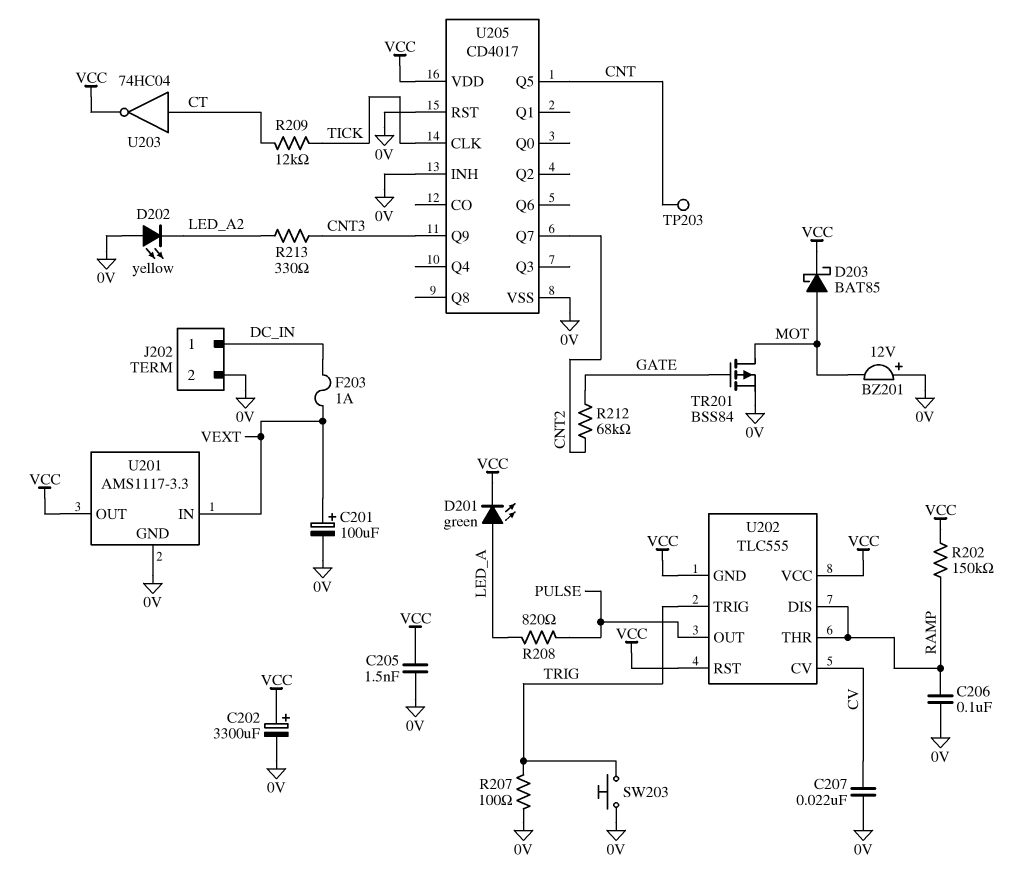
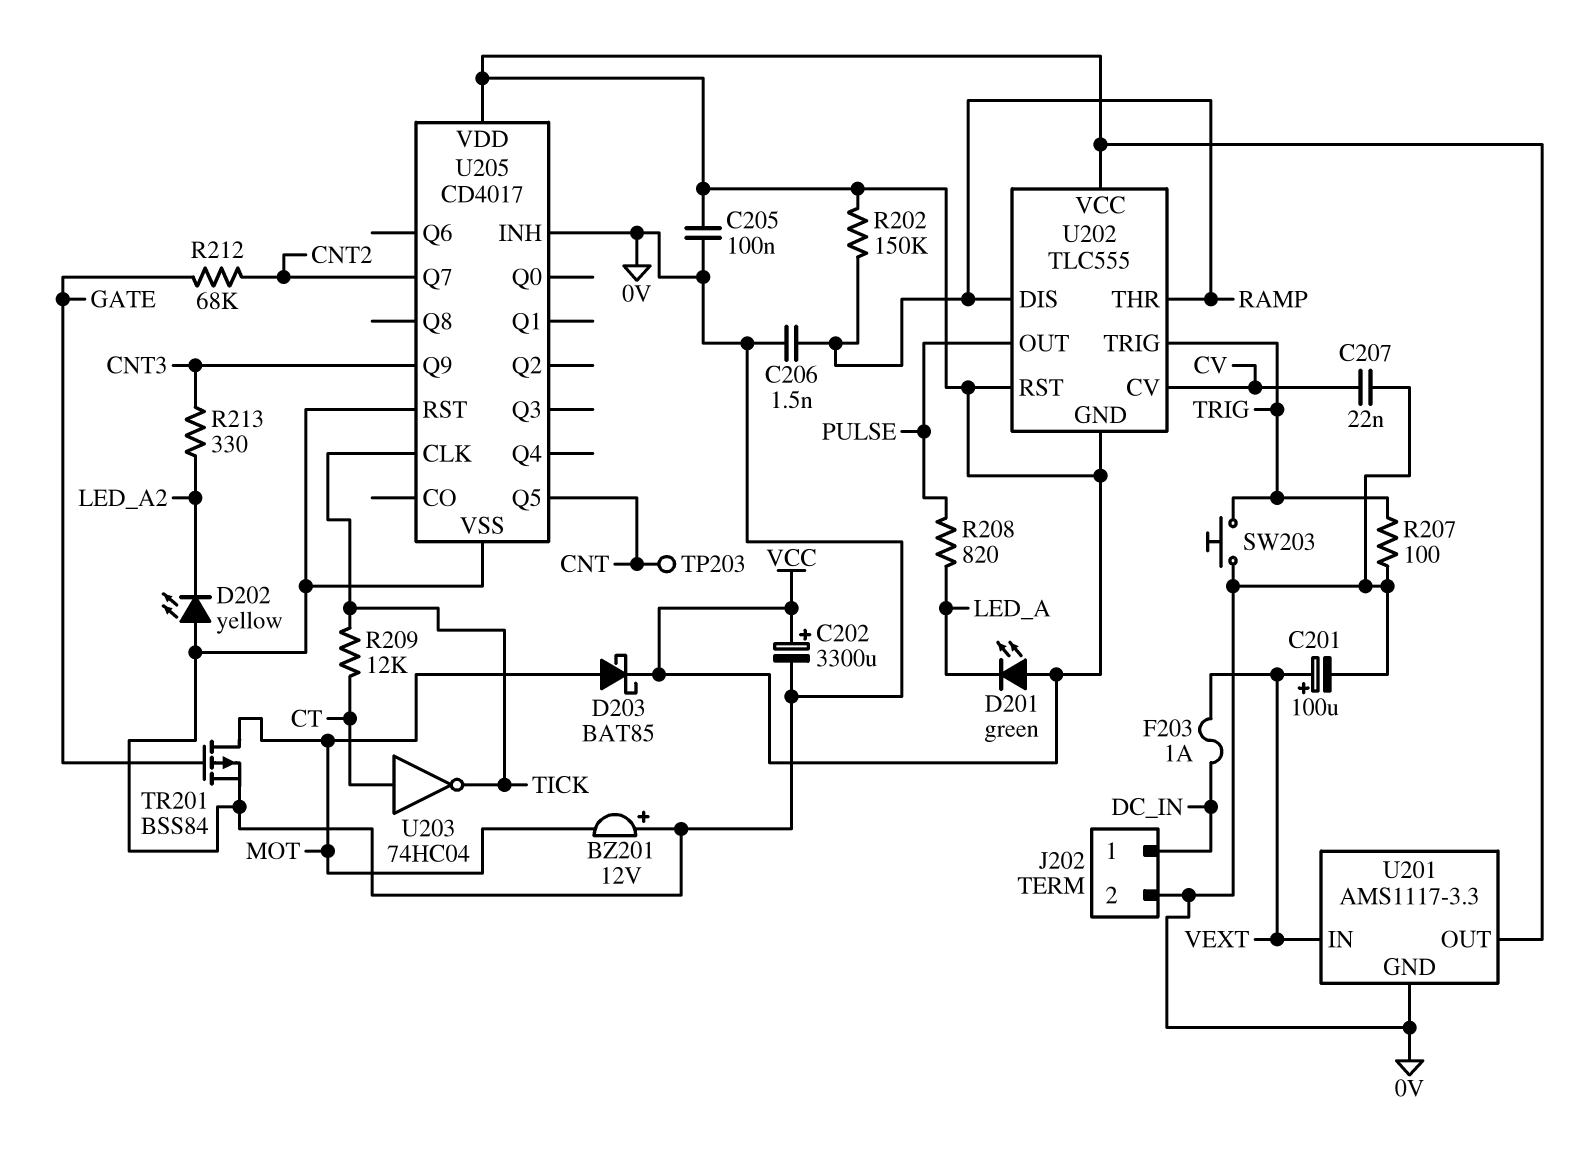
C205: 1.5nF (0V, VCC) -> 100nF (0V, VCC)
C206: 100nF (0V, RAMP) -> 1.5nF (0V, RAMP)
D201: LED green (A LED_A, K VCC) -> LED green (A VCC, K LED_A)
U203: NOT 74HC04 (in CT, out VCC) -> NOT 74HC04 (in CT, out TICK)

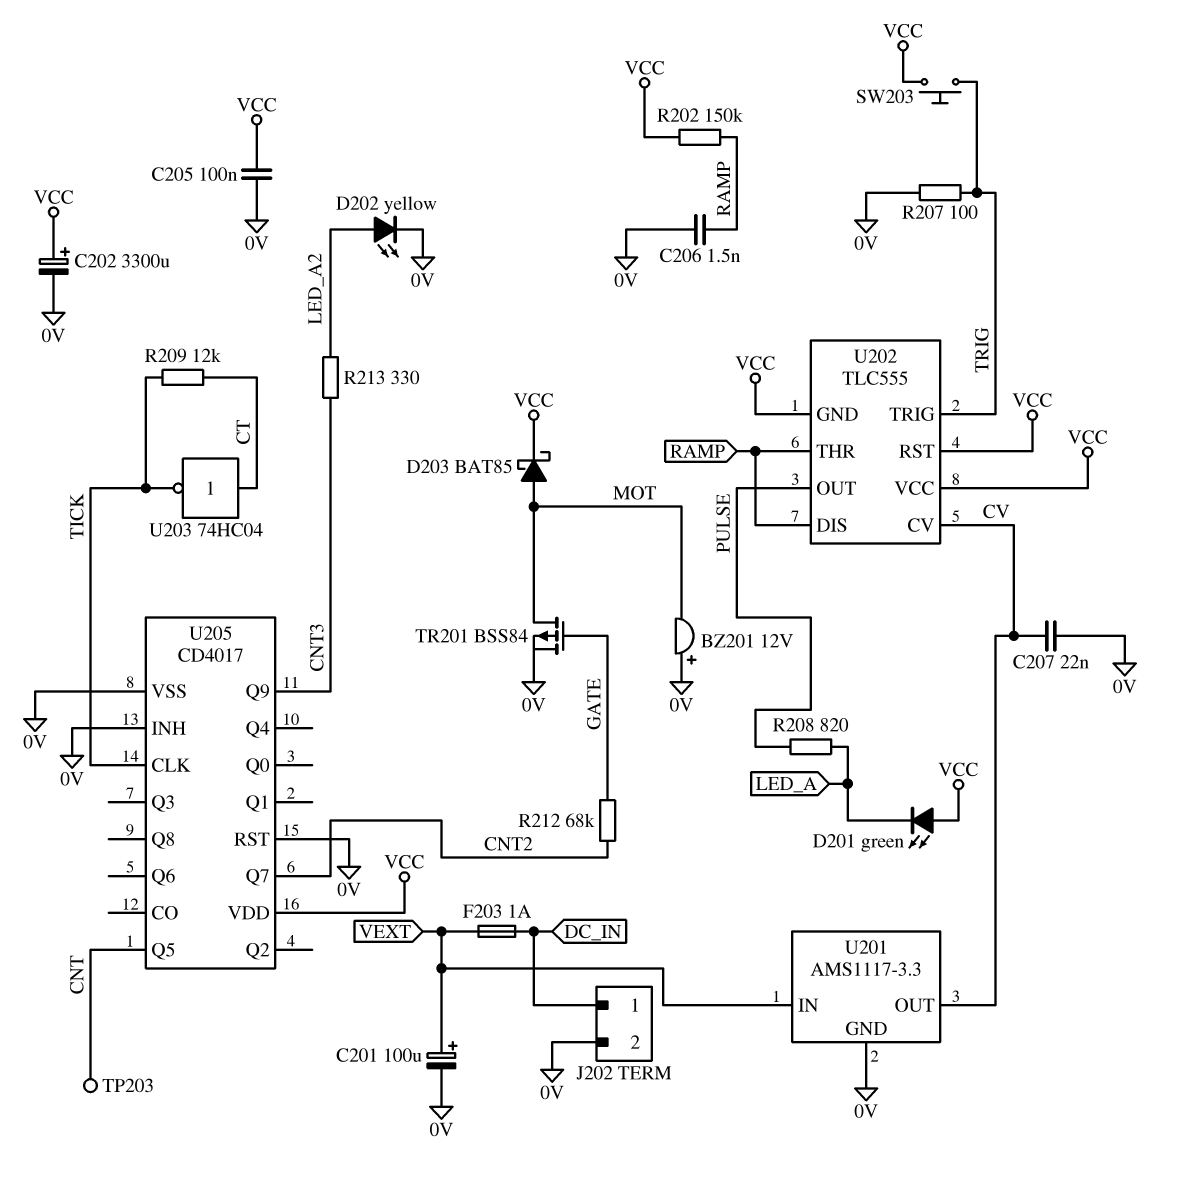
D202: LED yellow (A 0V, K LED_A2) -> LED yellow (A LED_A2, K 0V)
SW203: button (0V, TRIG) -> button (TRIG, VCC)
U201 pin OUT: VCC -> CV

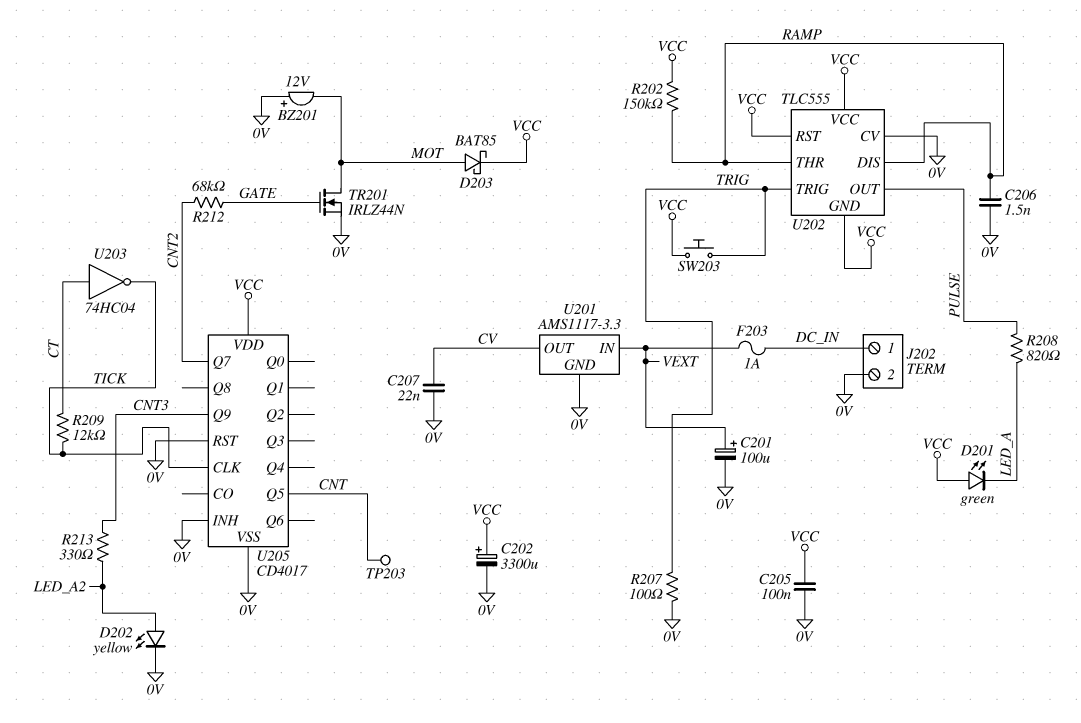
TR201: PMOS BSS84 (G GATE, D MOT, S 0V) -> NMOS IRLZ44N (G GATE, D MOT, S 0V)
U202 pin CV: CV -> 0V

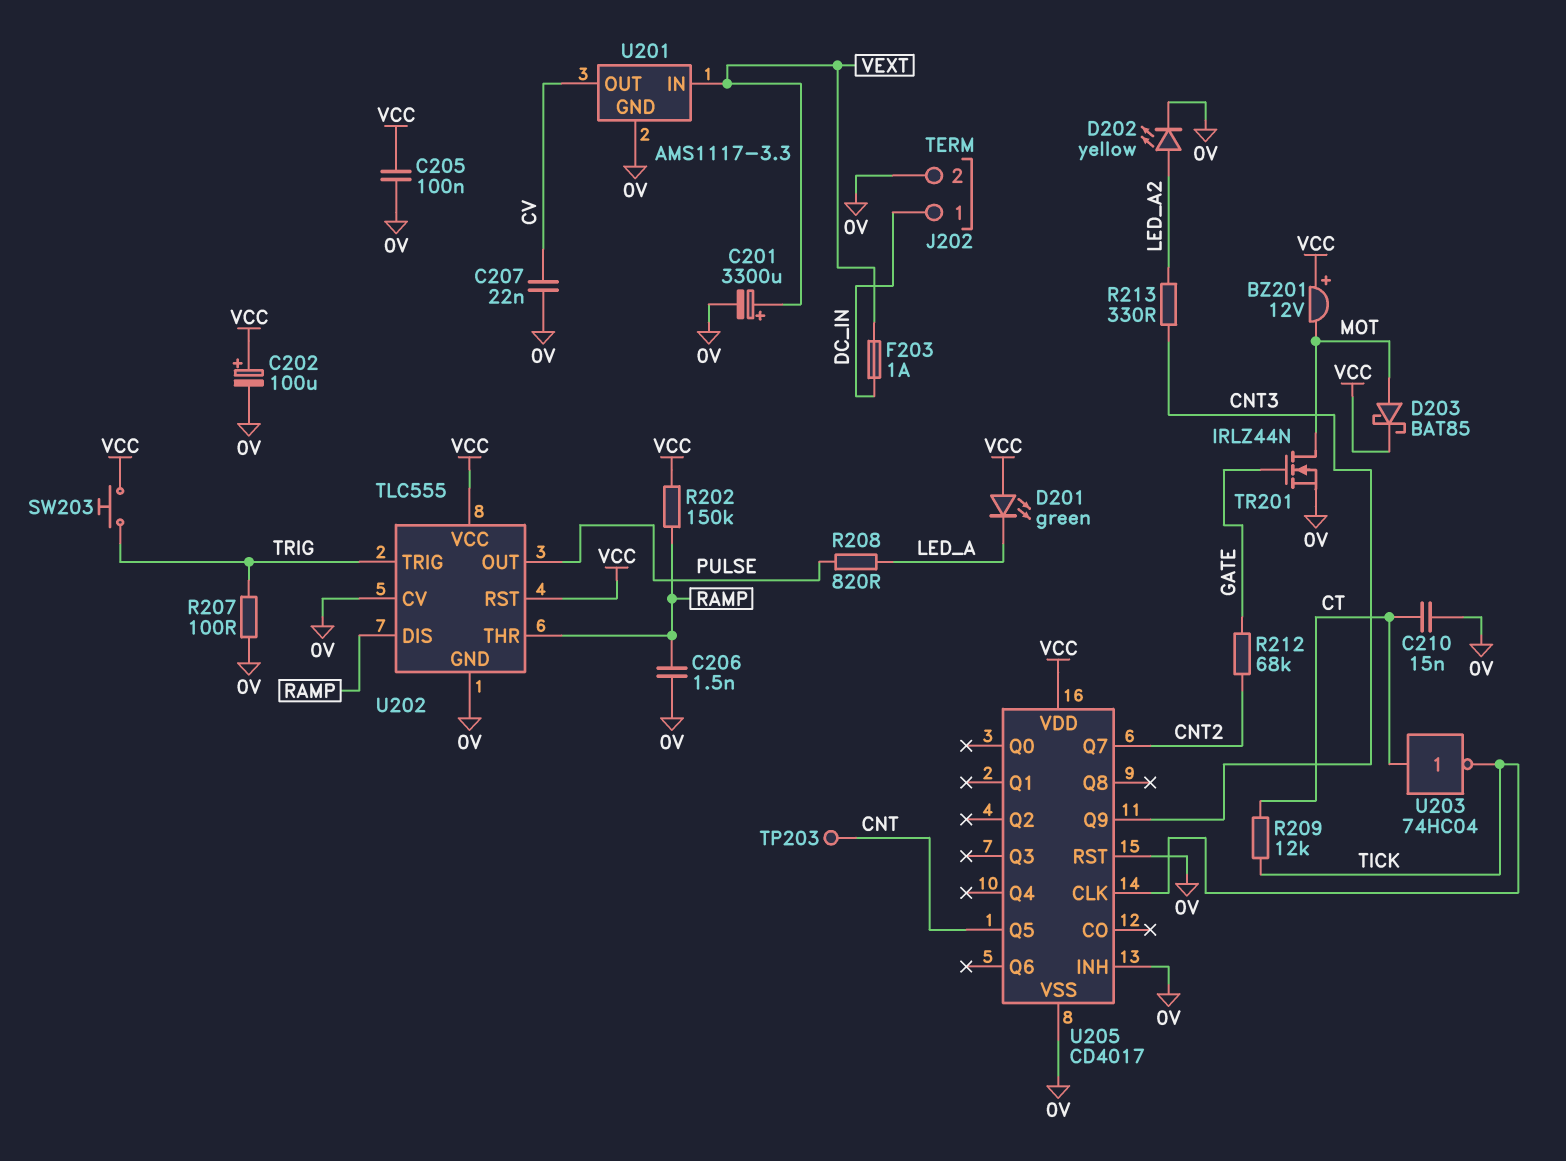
BZ201: buzzer 12V (plus 0V, minus MOT) -> buzzer 12V (plus VCC, minus MOT)
C201: 100uF (plus VEXT, minus 0V) -> 3300uF (plus VEXT, minus 0V)
C202: 3300uF (plus VCC, minus 0V) -> 100uF (plus VCC, minus 0V)
C210: none -> 15nF (0V, CT)
U202 pin GND: VCC -> 0V

